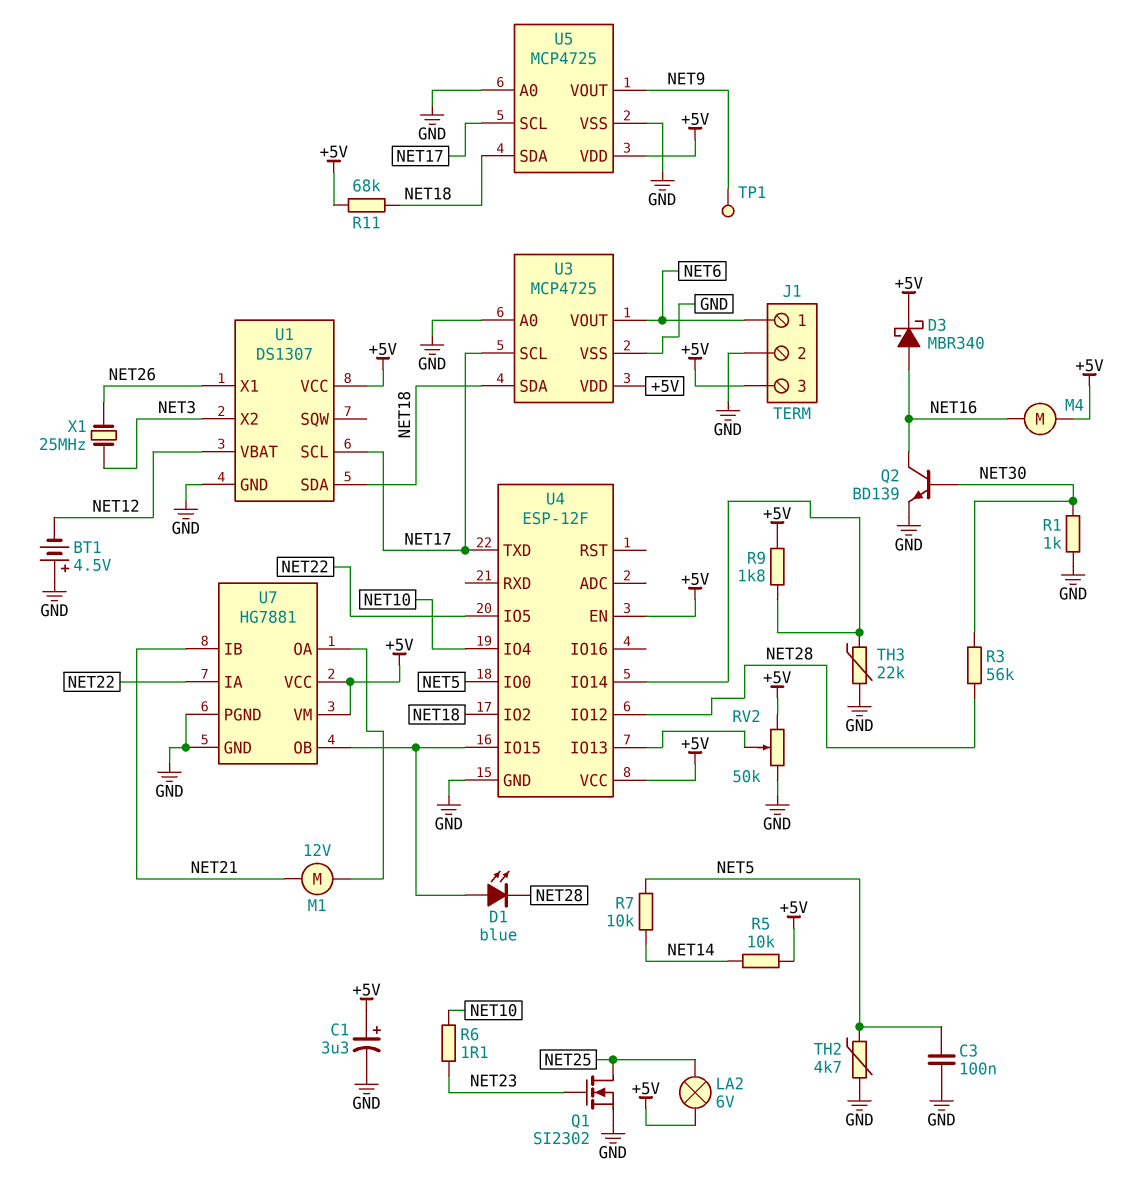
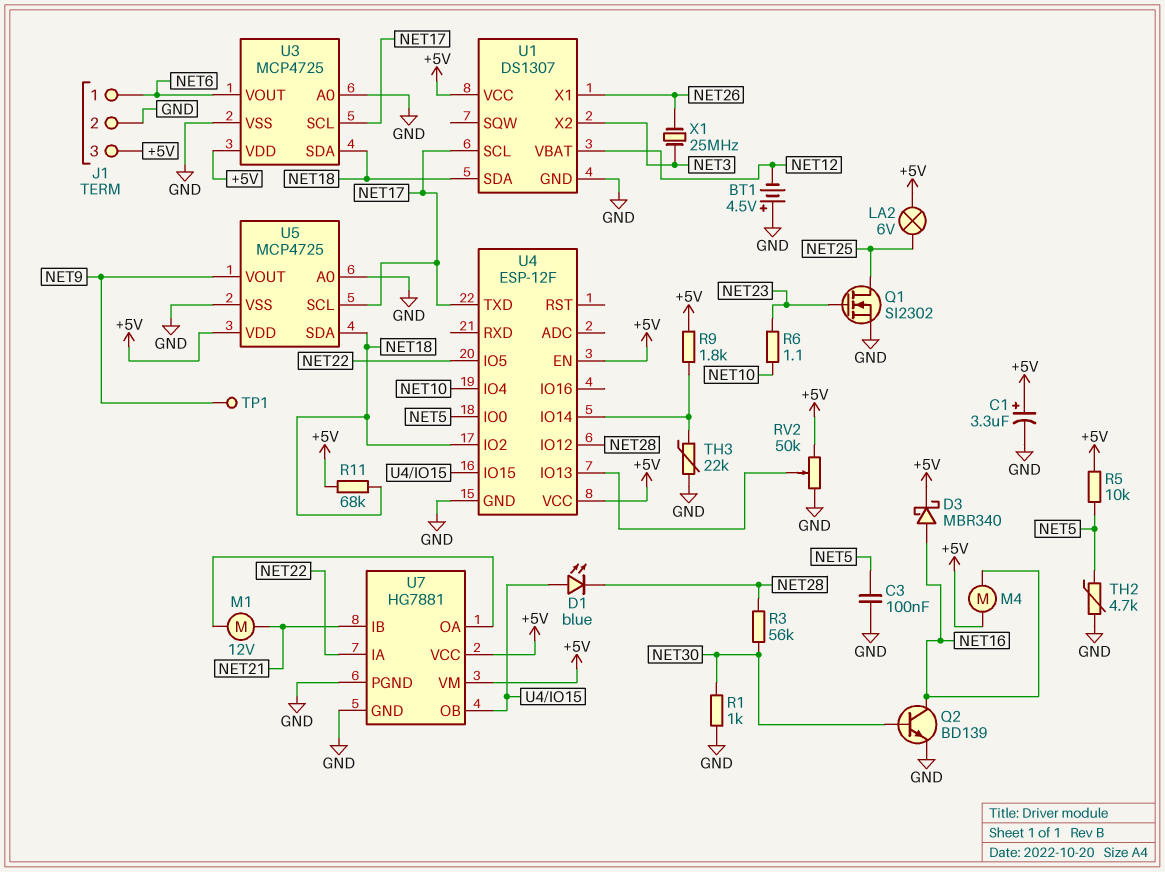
R5: 10k (+5V, NET14) -> 10k (+5V, NET5)
R7: 10k (NET5, NET14) -> none

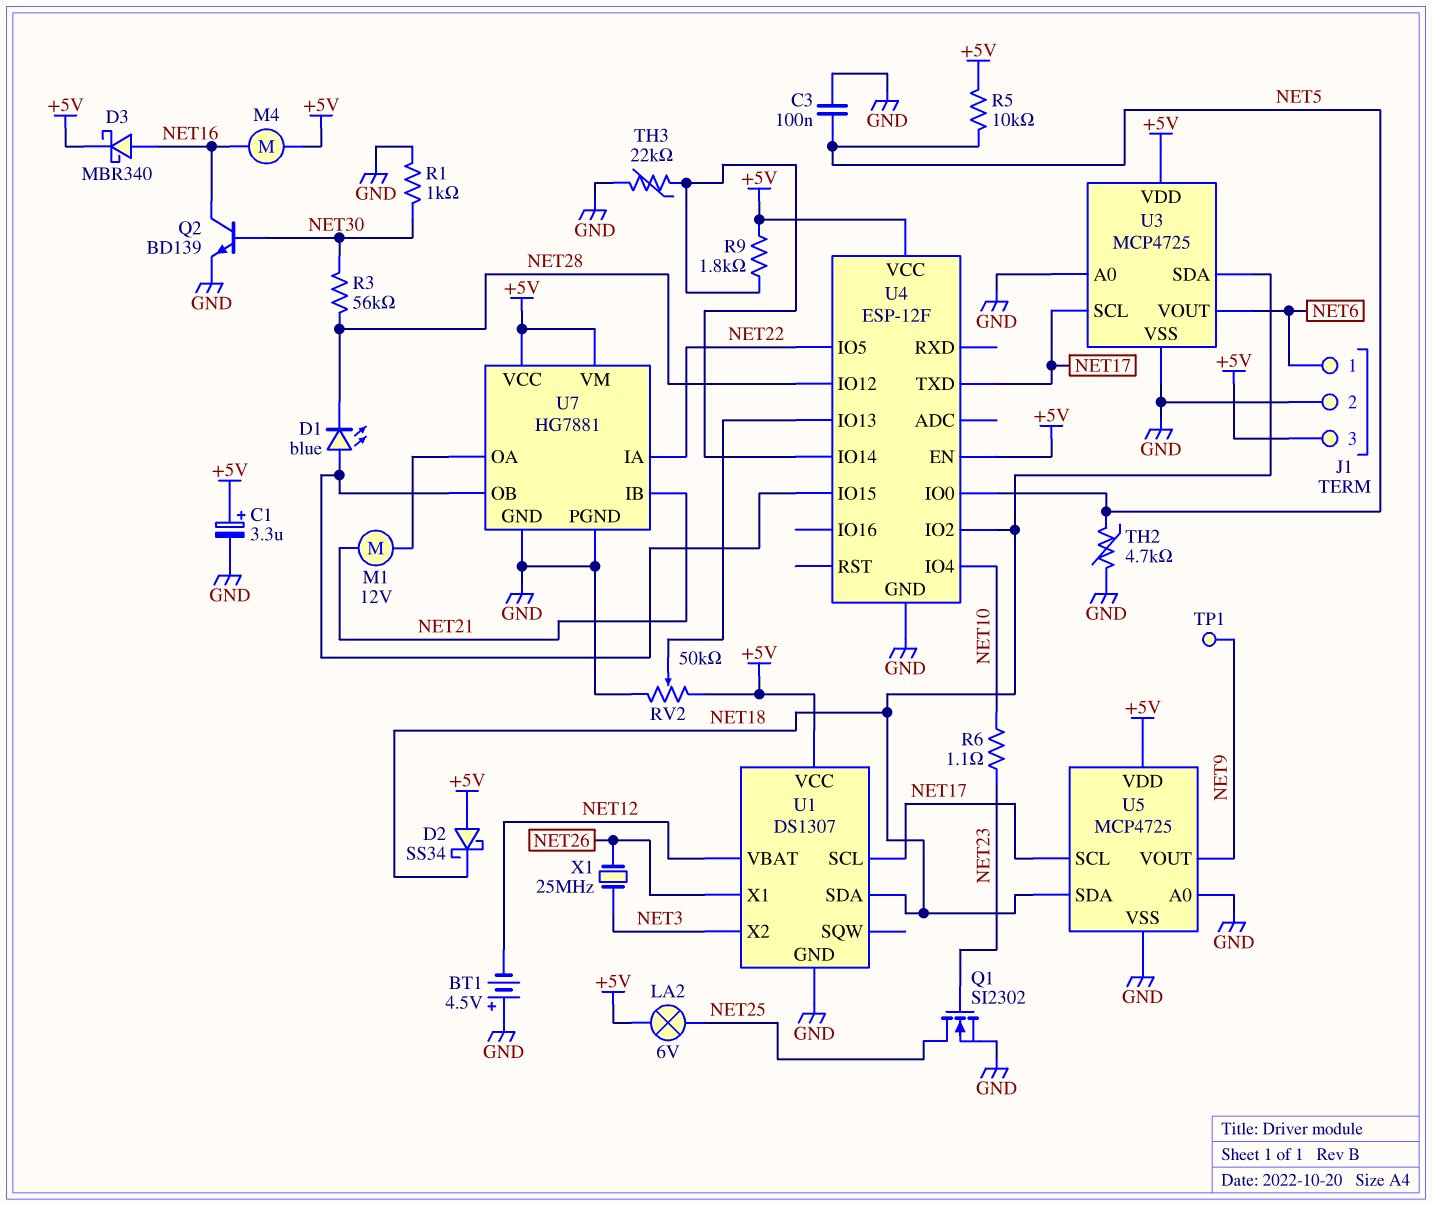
D2: none -> schottky SS34 (A +5V, K NET18)
R11: 68k (+5V, NET18) -> none

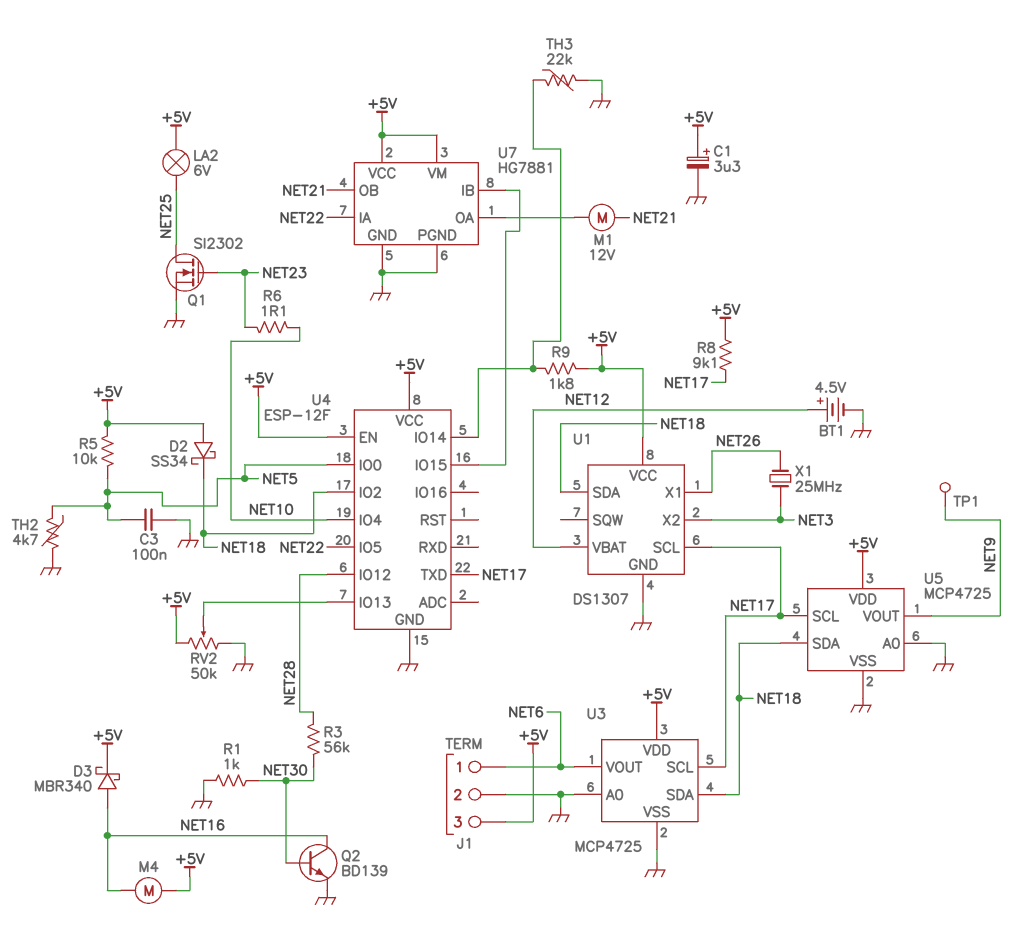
BT1: 4.5V (plus GND, minus NET12) -> 4.5V (plus NET12, minus GND)
D1: LED blue (A U4/IO15, K NET28) -> none
R8: none -> 9.1k (+5V, NET17)
U7 pin IB: NET21 -> U4/IO15
U7 pin OB: U4/IO15 -> NET21

